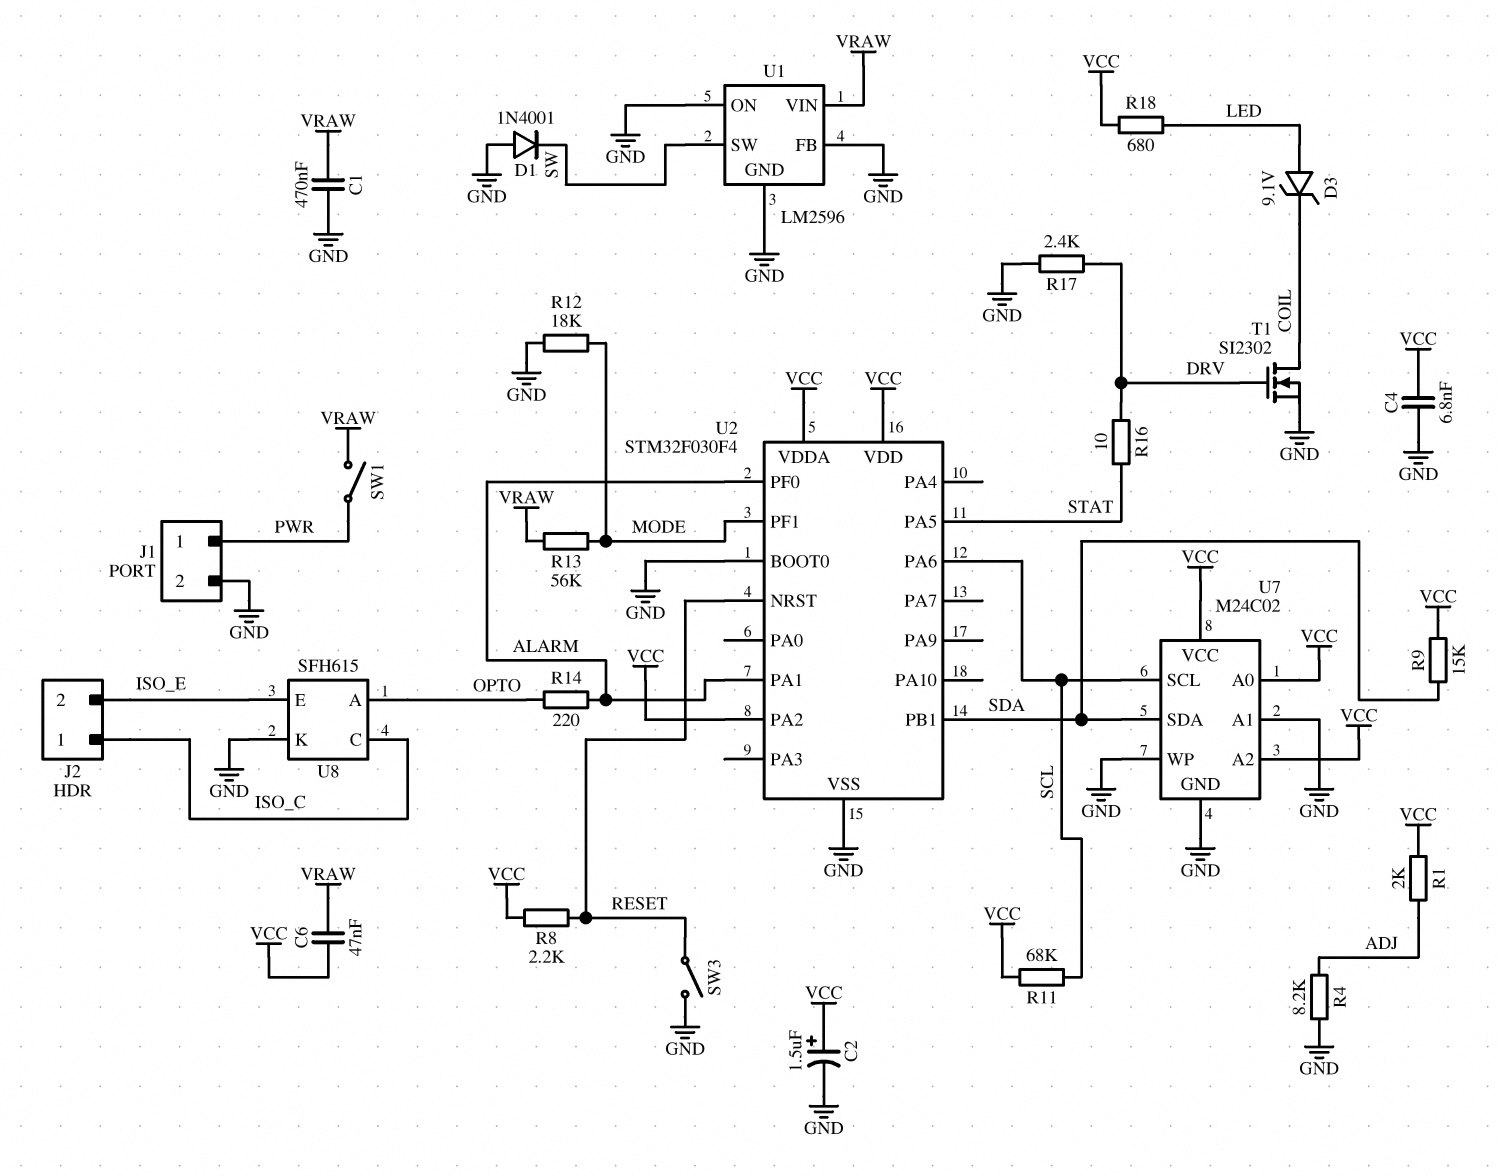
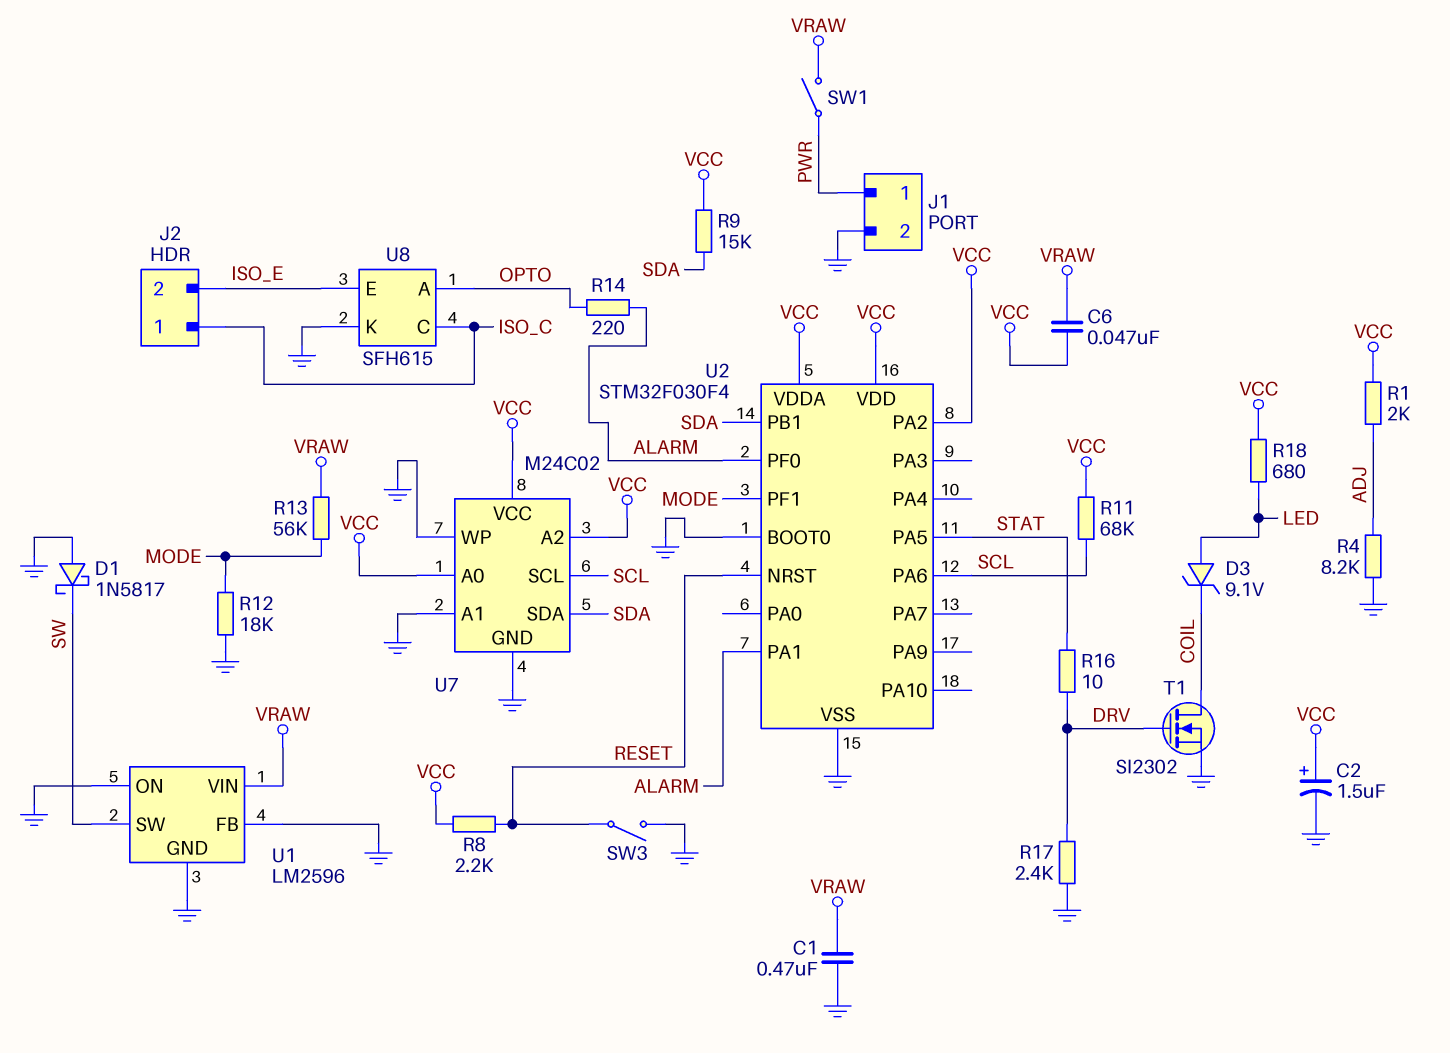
C4: 6.8nF (GND, VCC) -> none
D1: diode 1N4001 (A GND, K SW) -> schottky 1N5817 (A GND, K SW)

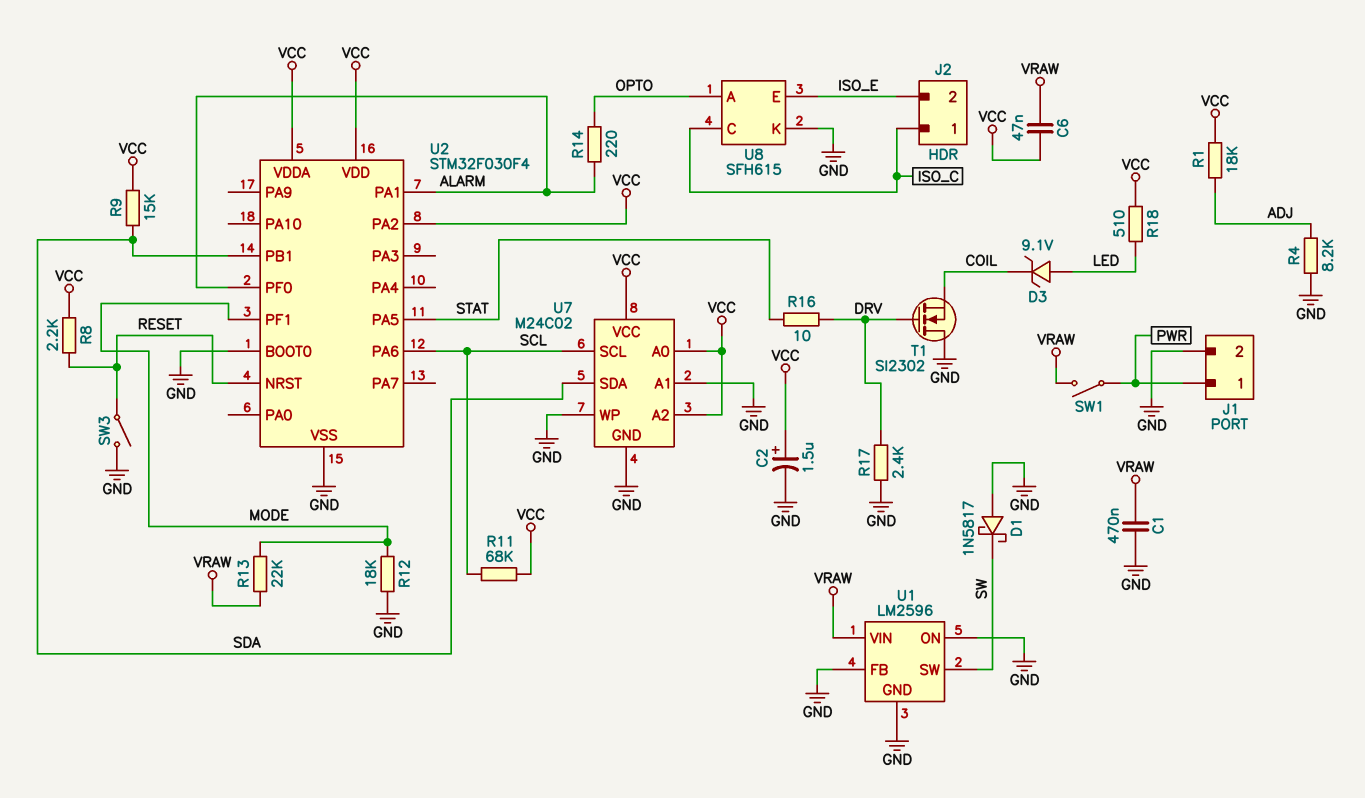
R1: 2k (ADJ, VCC) -> 18k (ADJ, VCC)
R13: 56k (MODE, VRAW) -> 22k (MODE, VRAW)
R18: 680 (LED, VCC) -> 510 (LED, VCC)
T1: NMOS SI2302 (G DRV, D COIL, S GND) -> NMOS SI2302 (G DRV, D GND, S COIL)

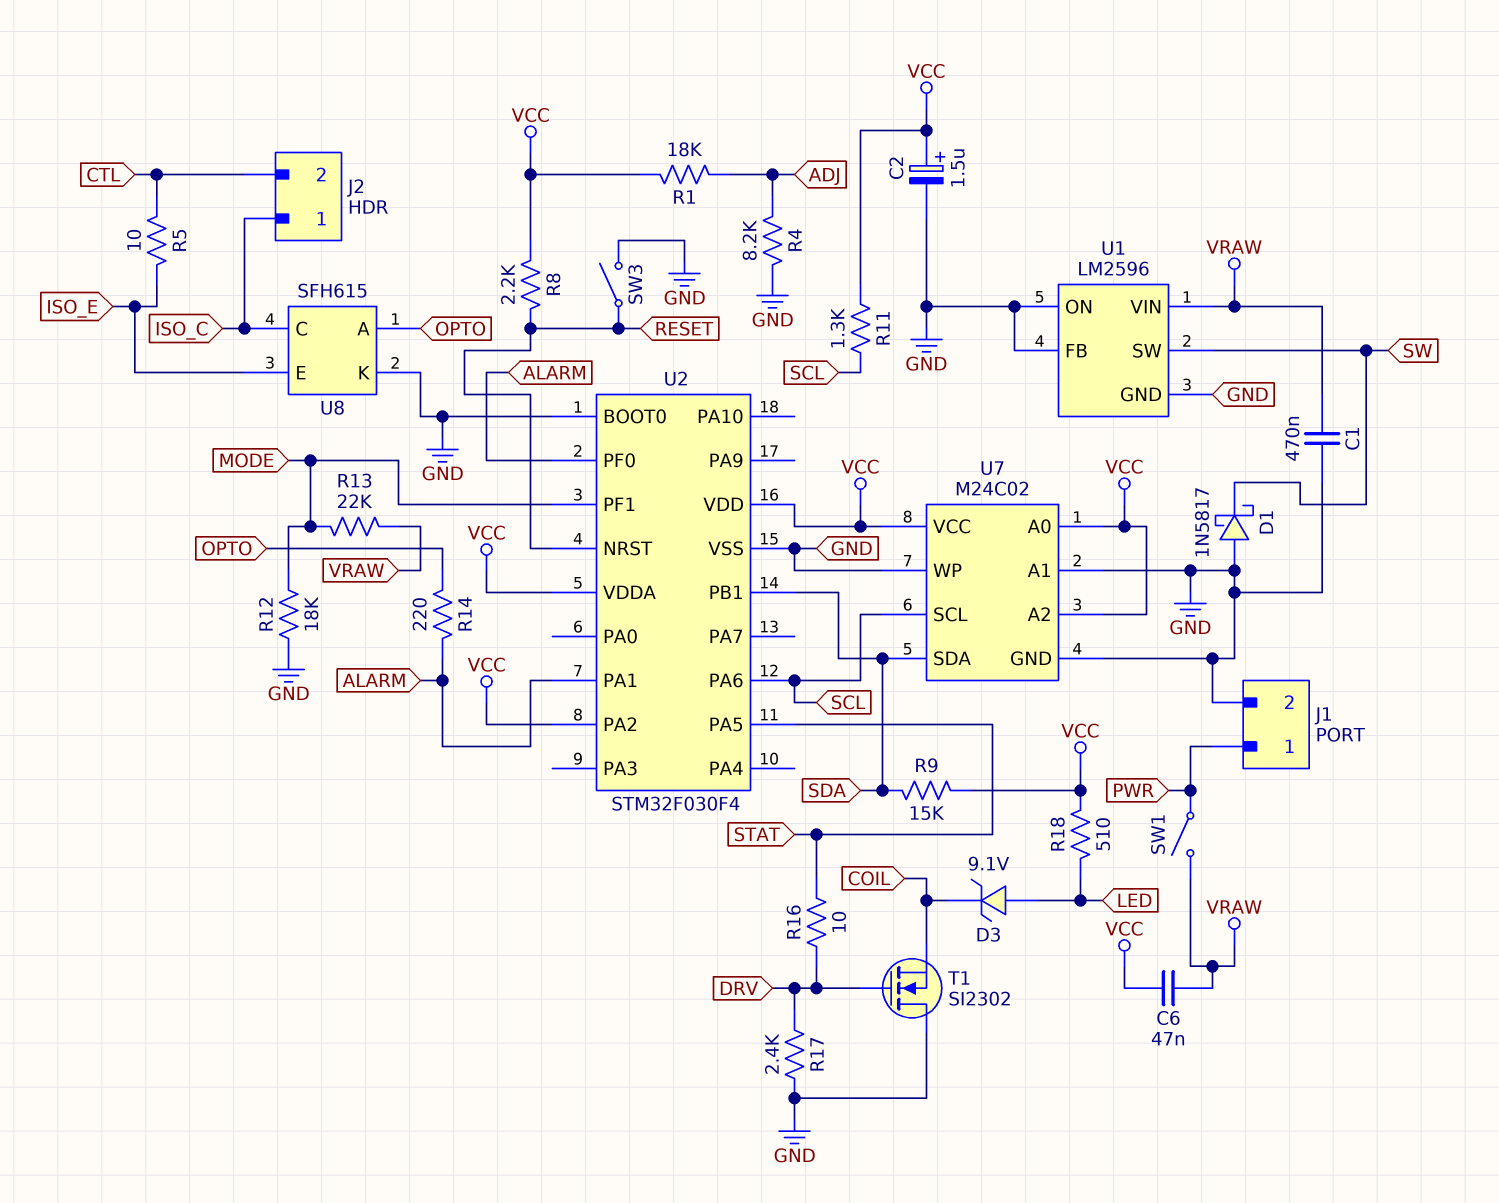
J2 pin 2: ISO_E -> CTL
R5: none -> 10 (CTL, ISO_E)
R11: 68k (SCL, VCC) -> 1.3k (SCL, VCC)

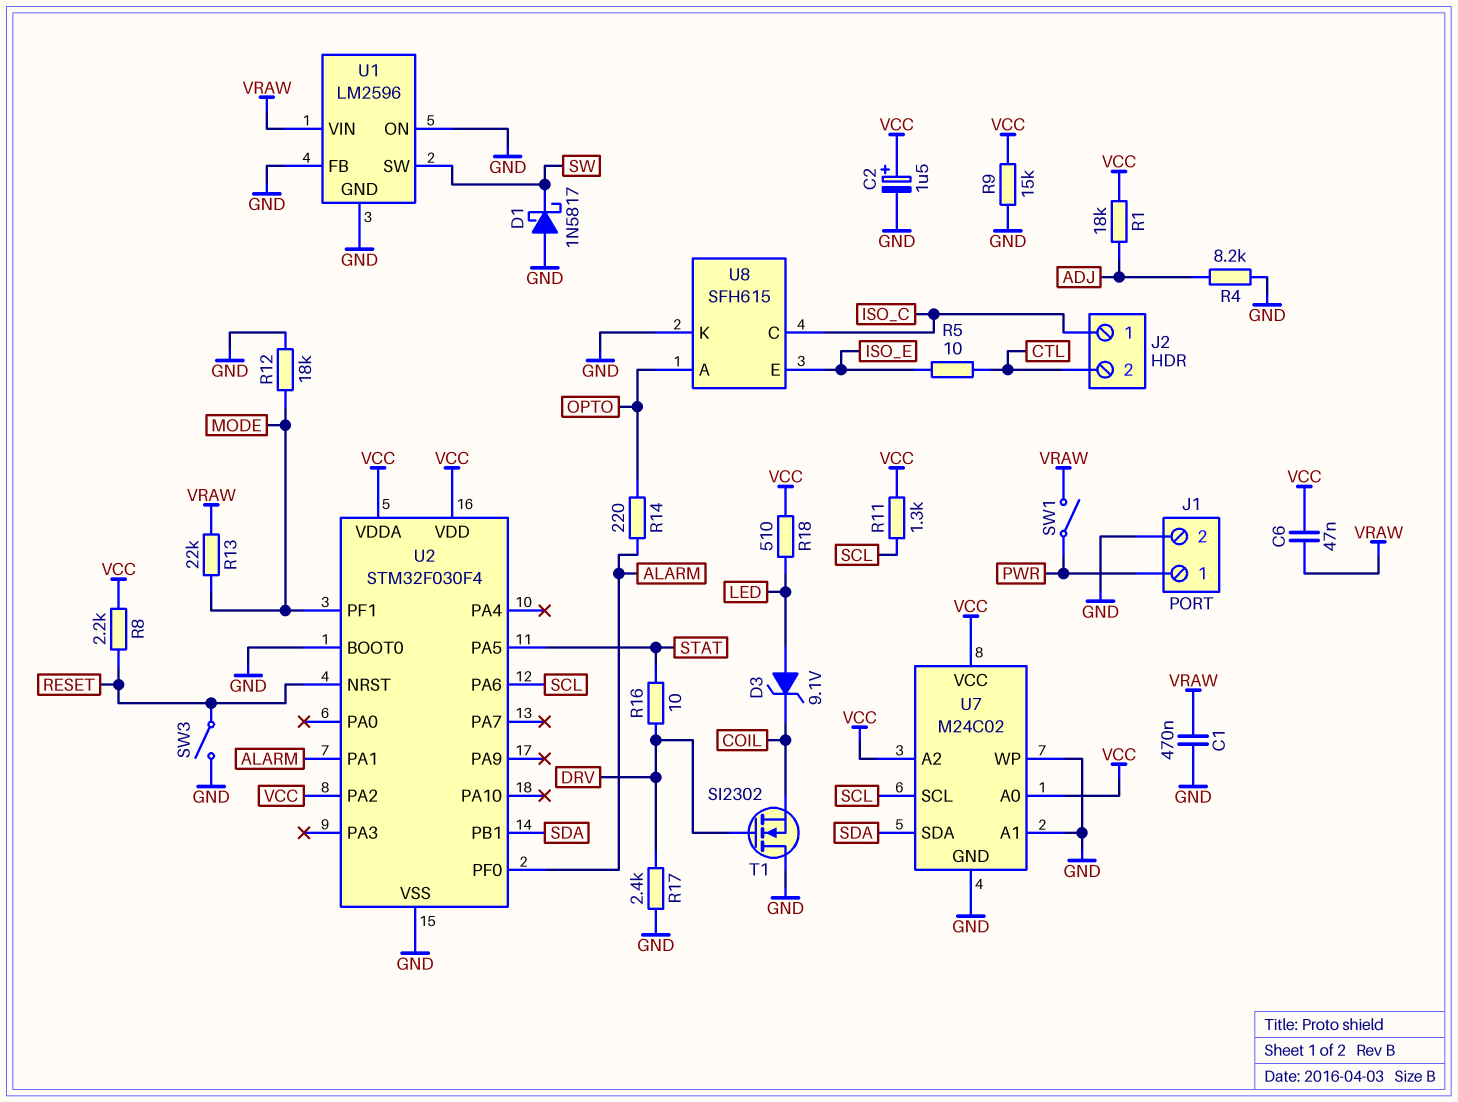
R9: 15k (SDA, VCC) -> 15k (GND, VCC)

